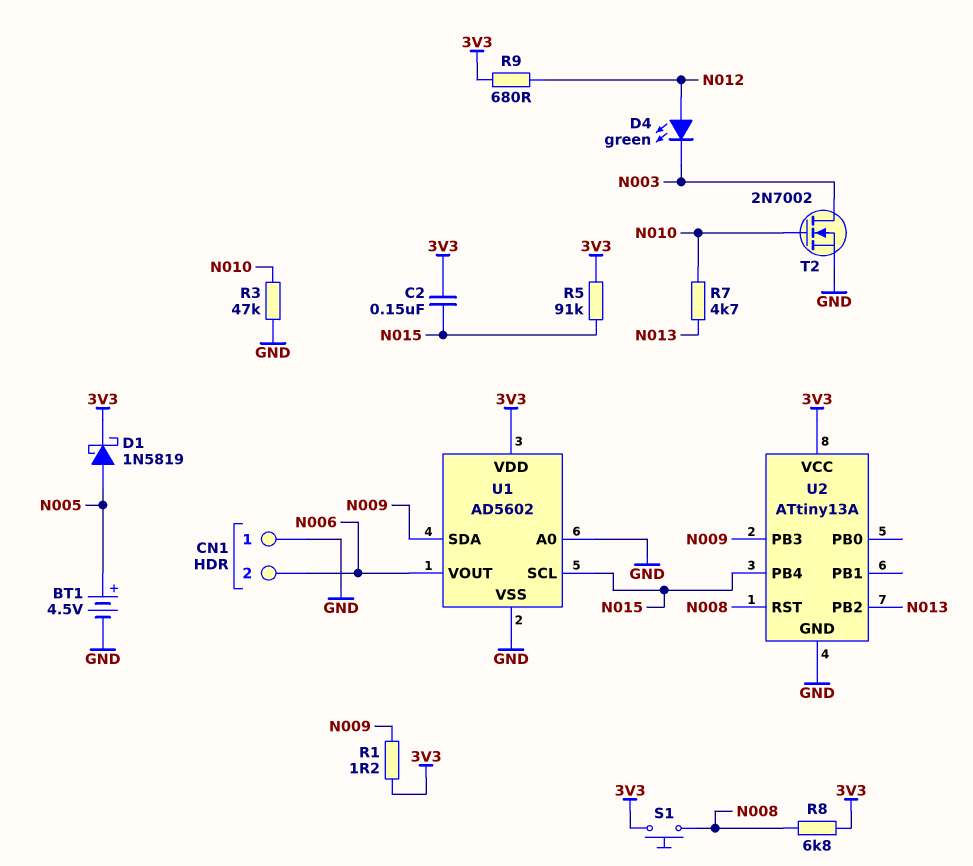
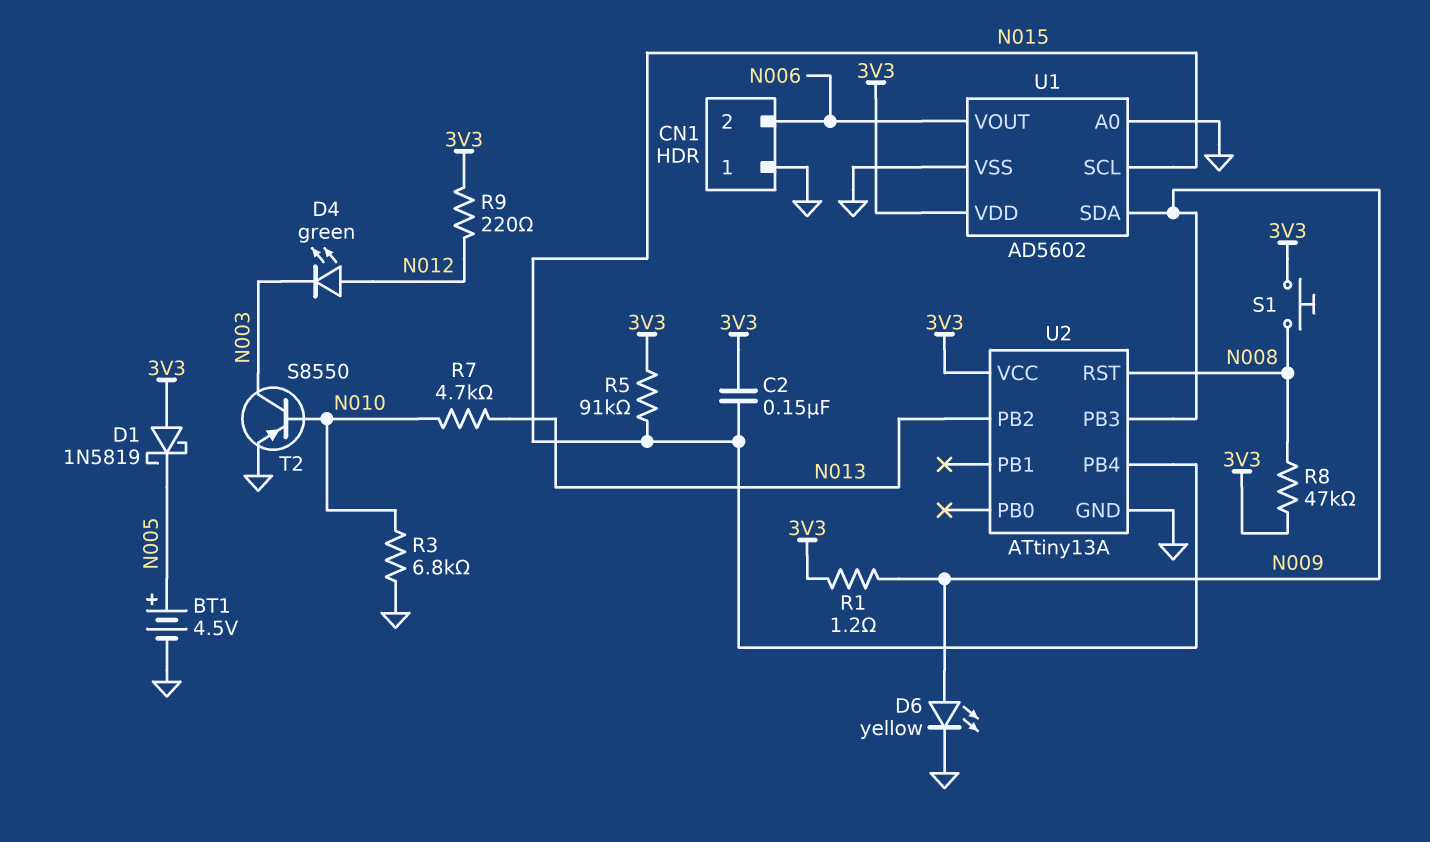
D1: schottky 1N5819 (A N005, K 3V3) -> schottky 1N5819 (A 3V3, K N005)
D6: none -> LED yellow (A N009, K GND)
R3: 47k (GND, N010) -> 6.8k (GND, N010)
R8: 6.8k (3V3, N008) -> 47k (3V3, N008)
R9: 680 (3V3, N012) -> 220 (3V3, N012)
T2: NMOS 2N7002 (G N010, D N003, S GND) -> PNP S8550 (B N010, C N003, E GND)

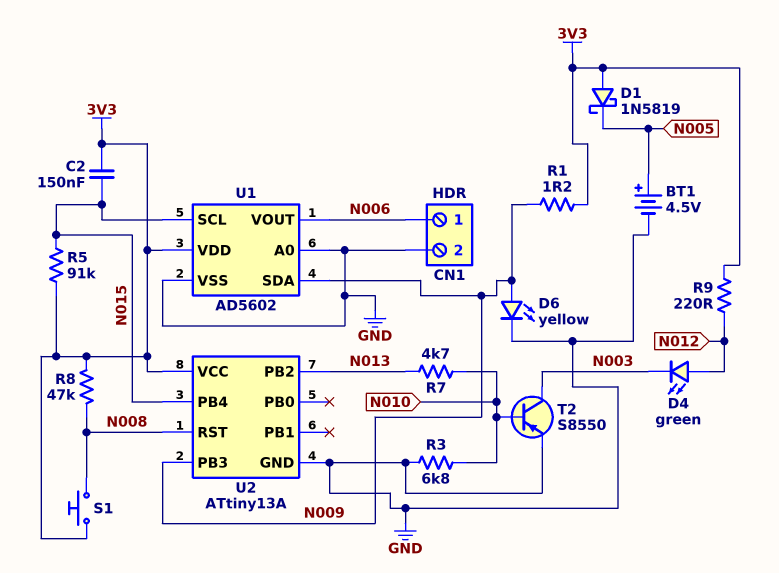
CN1 pin 1: GND -> N006
CN1 pin 2: N006 -> GND

